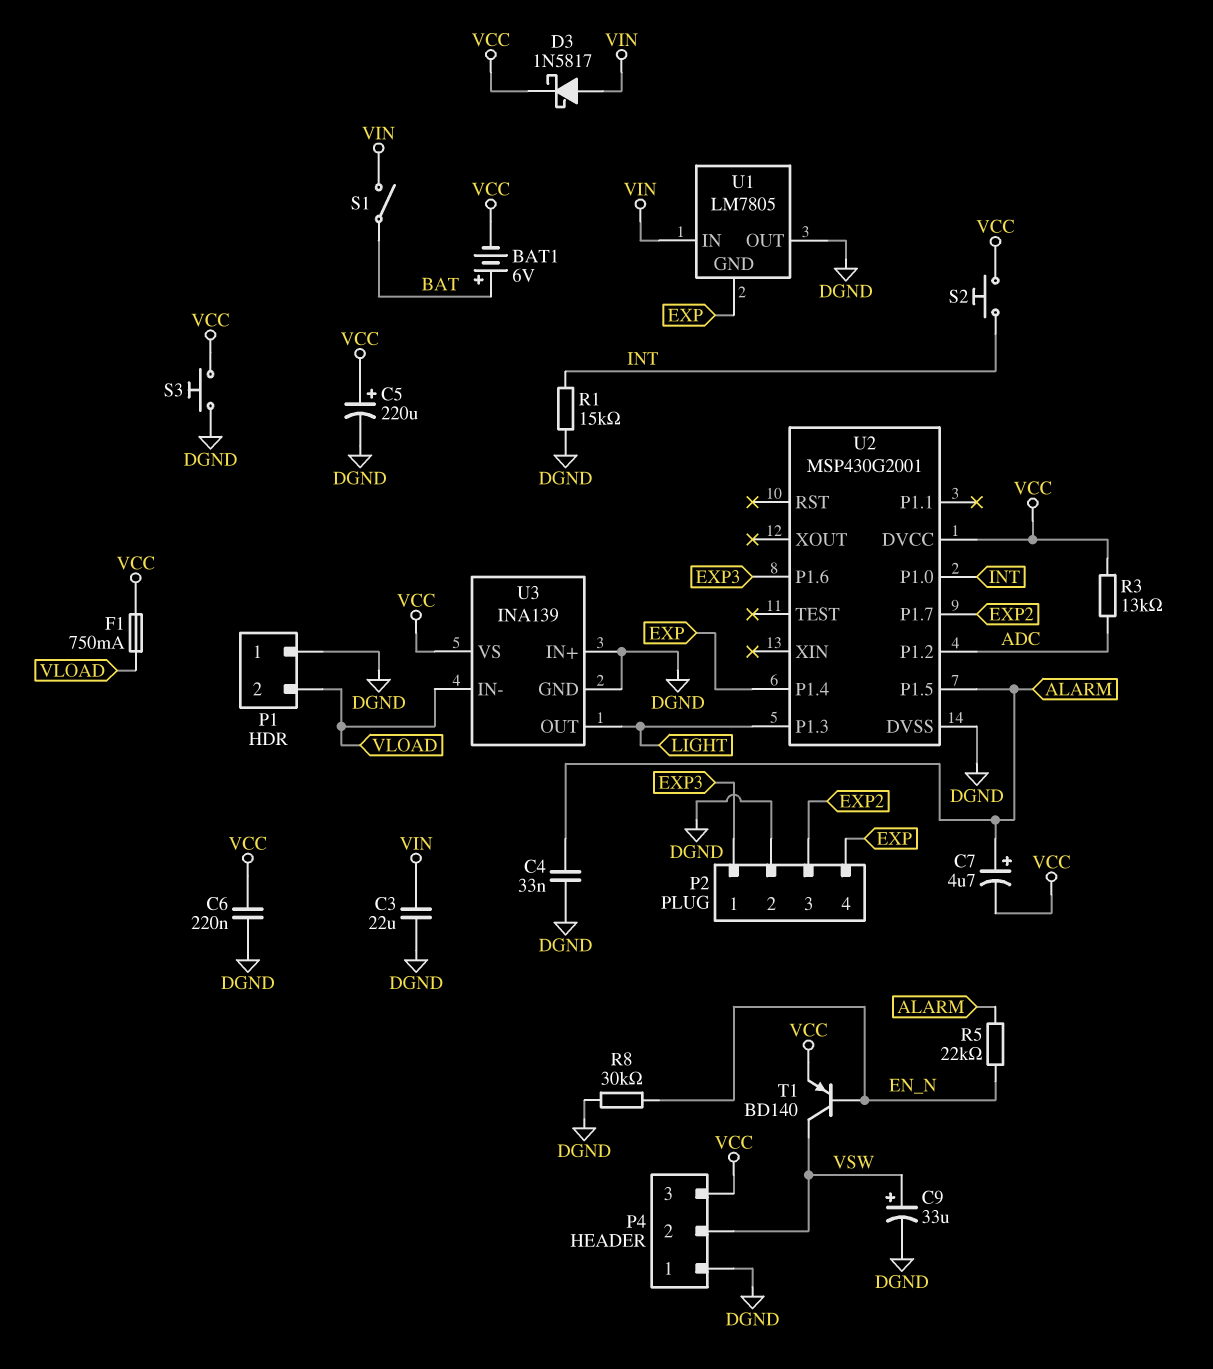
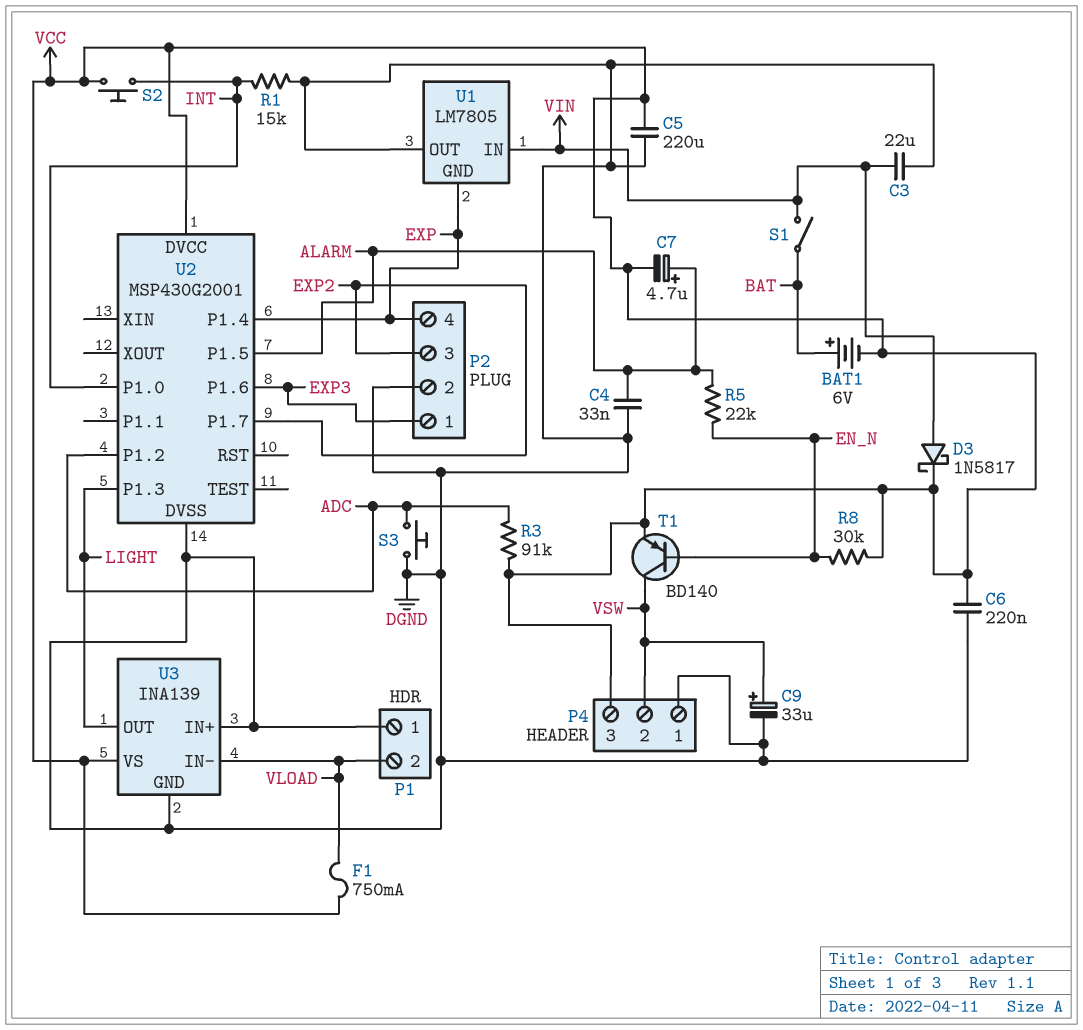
C5: 220uF (plus VCC, minus DGND) -> 220uF (DGND, VCC)
R3: 13k (ADC, VCC) -> 91k (ADC, VCC)
R8: 30k (DGND, EN_N) -> 30k (EN_N, VCC)
S3: button (DGND, VCC) -> button (ADC, DGND)

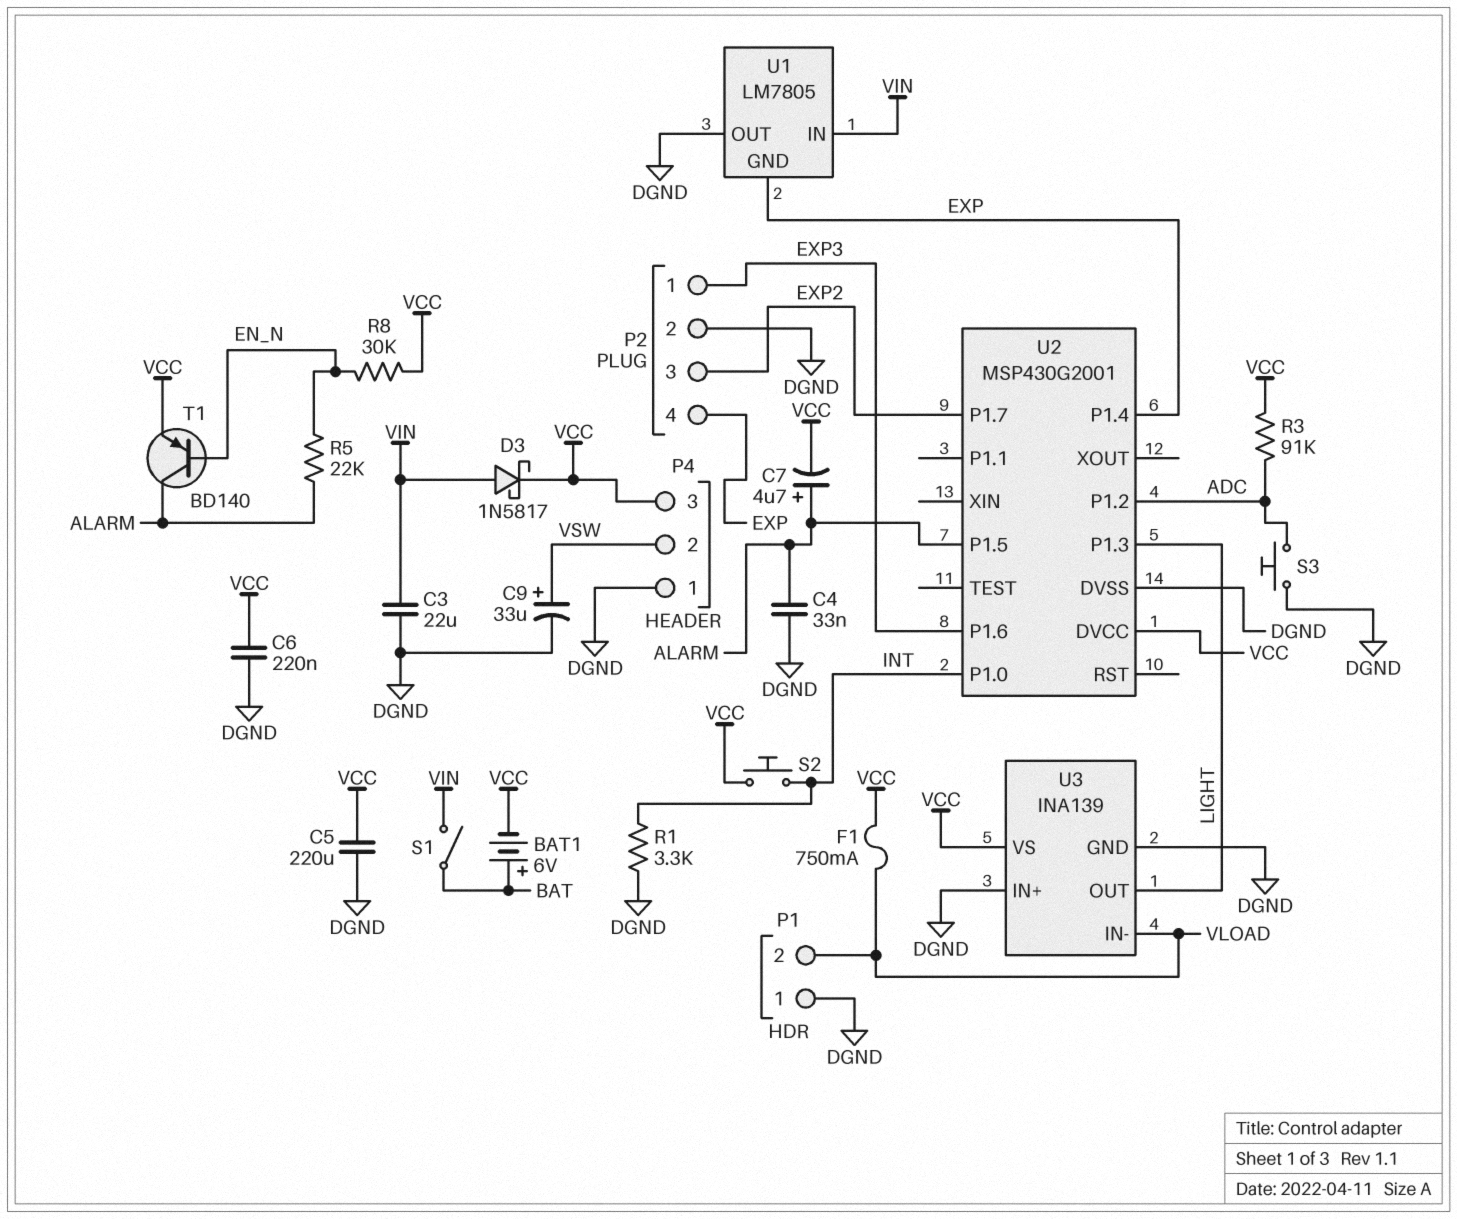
R1: 15k (DGND, INT) -> 3.3k (DGND, INT)
T1: PNP BD140 (B EN_N, C VSW, E VCC) -> PNP BD140 (B EN_N, C ALARM, E VCC)

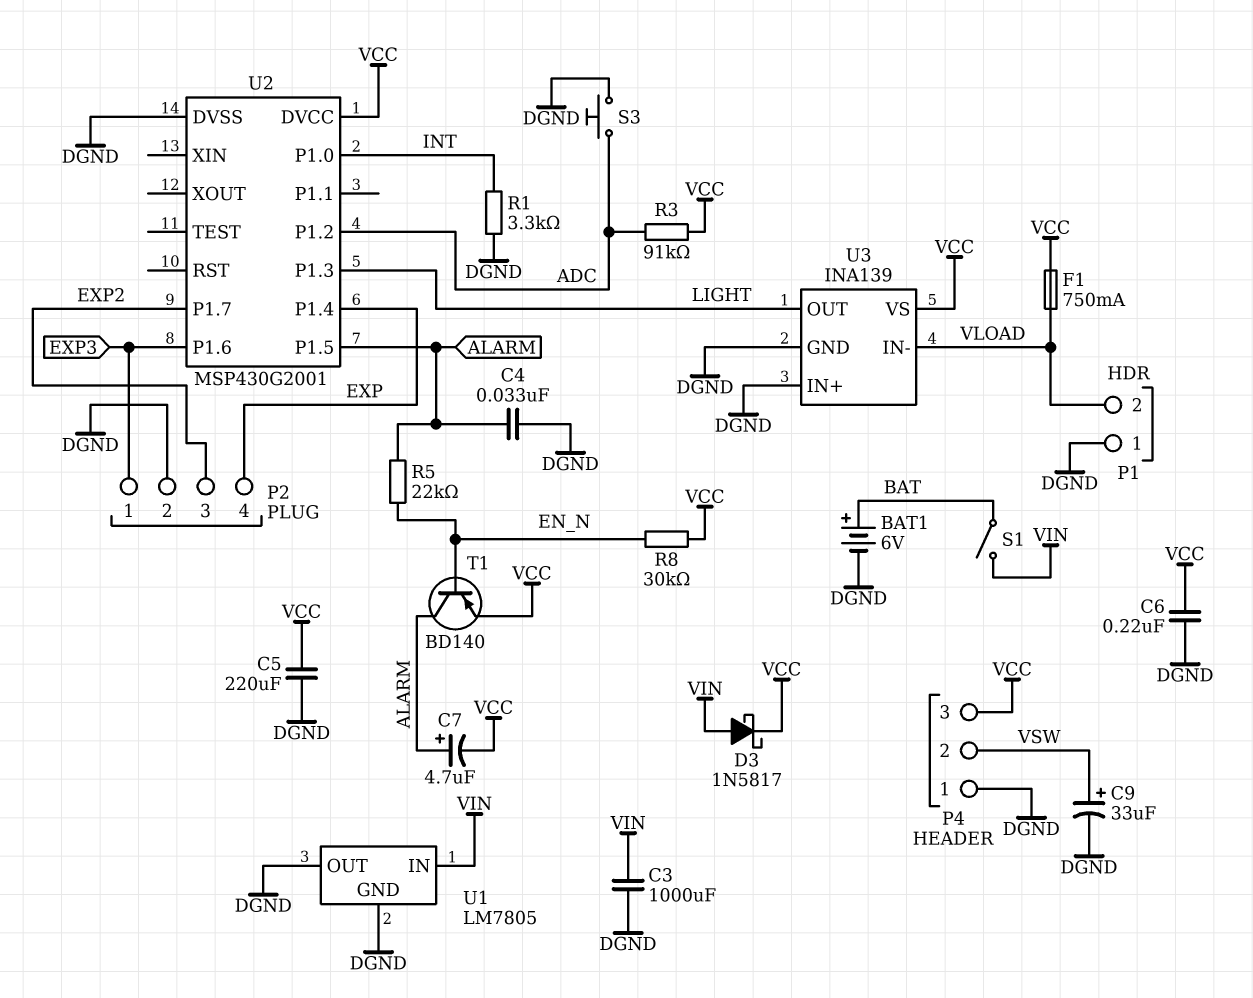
BAT1: 6V (plus BAT, minus VCC) -> 6V (plus BAT, minus DGND)
C3: 22uF (DGND, VIN) -> 1000uF (DGND, VIN)
S2: button (INT, VCC) -> none
U1 pin GND: EXP -> DGND

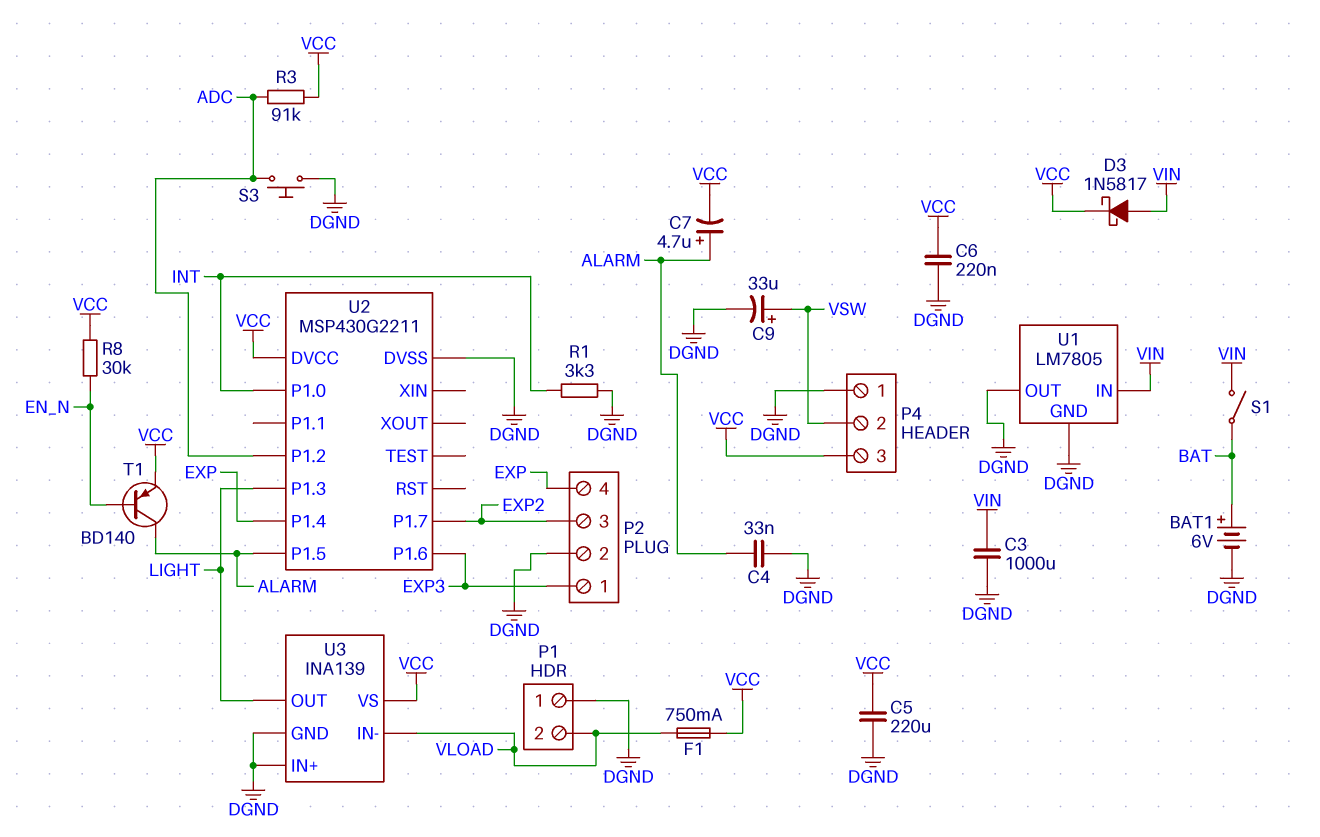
R5: 22k (ALARM, EN_N) -> none
U2: MSP430G2001 -> MSP430G2211

